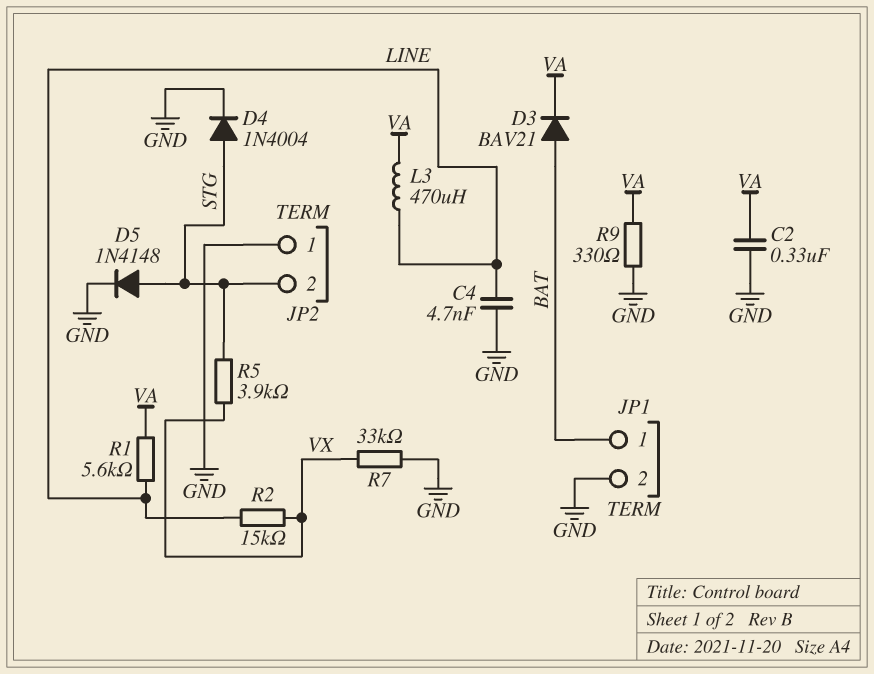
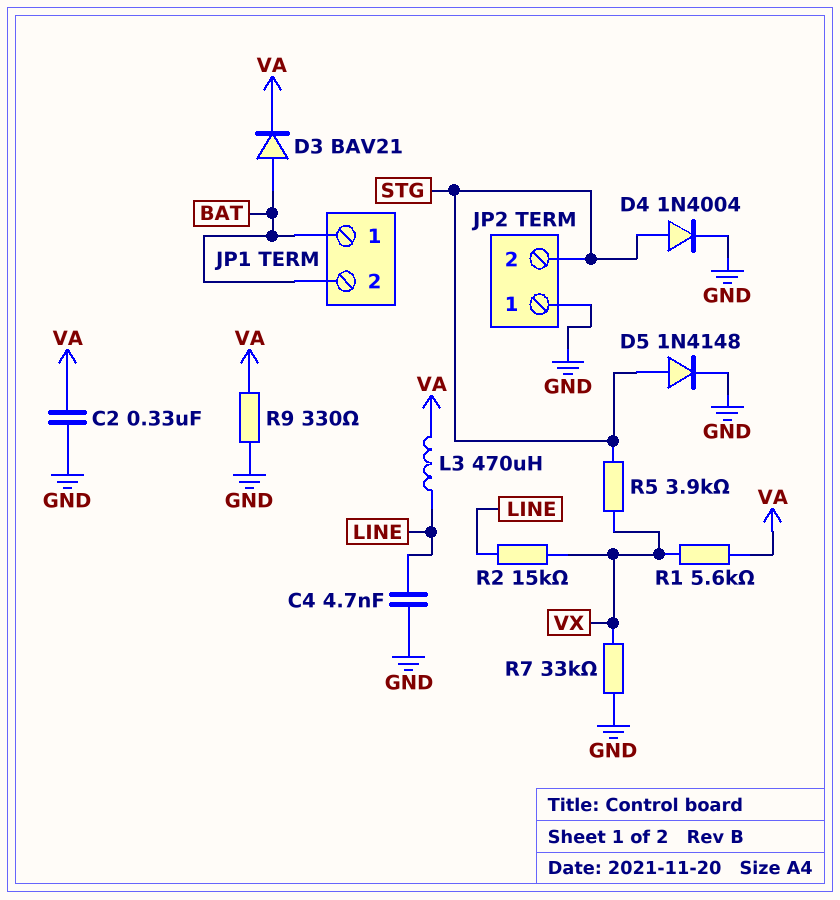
JP1 pin 2: GND -> BAT
R1: 5.6k (LINE, VA) -> 5.6k (VA, VX)

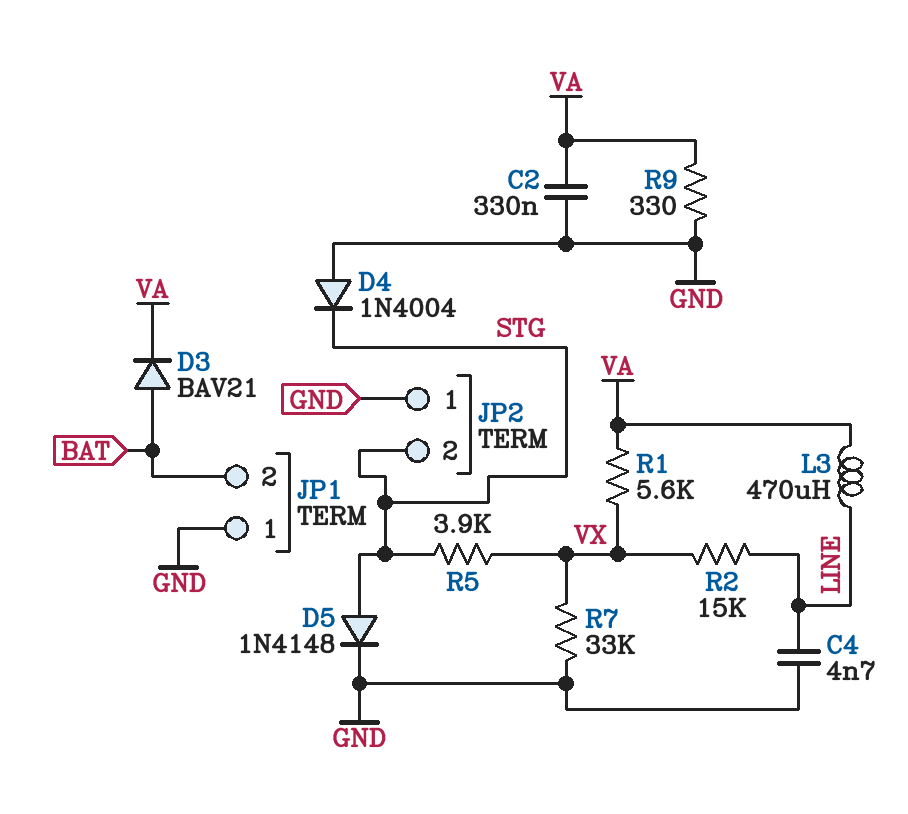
D4: diode 1N4004 (A STG, K GND) -> diode 1N4004 (A GND, K STG)
JP1 pin 1: BAT -> GND

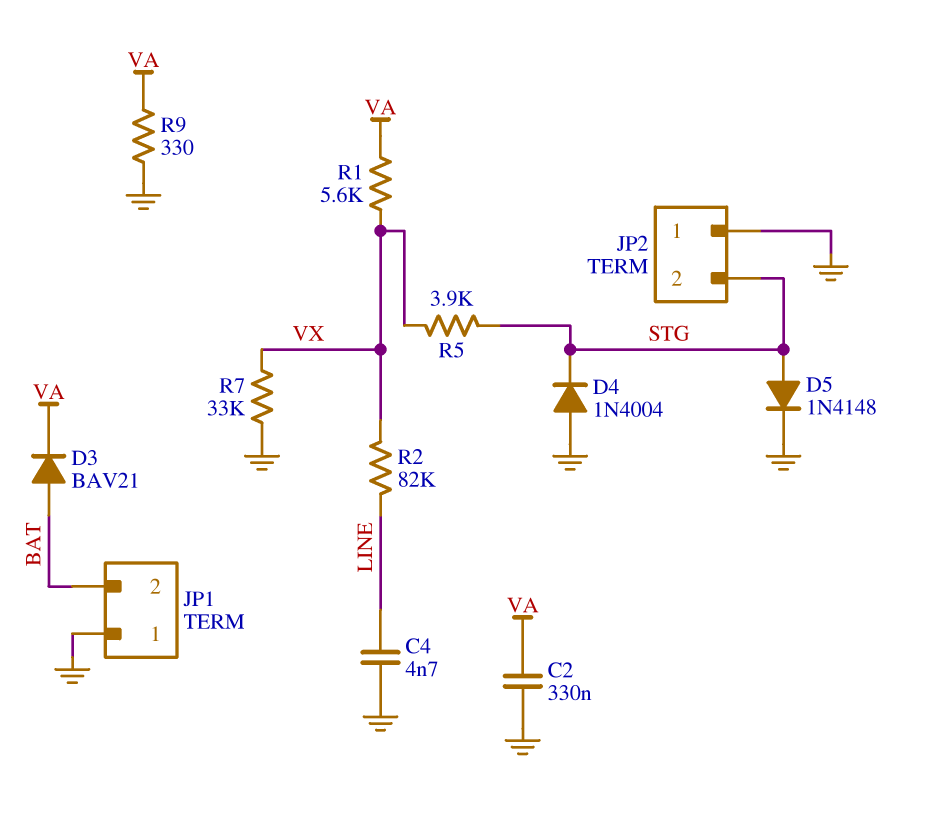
L3: 470uH (LINE, VA) -> none
R2: 15k (LINE, VX) -> 82k (LINE, VX)

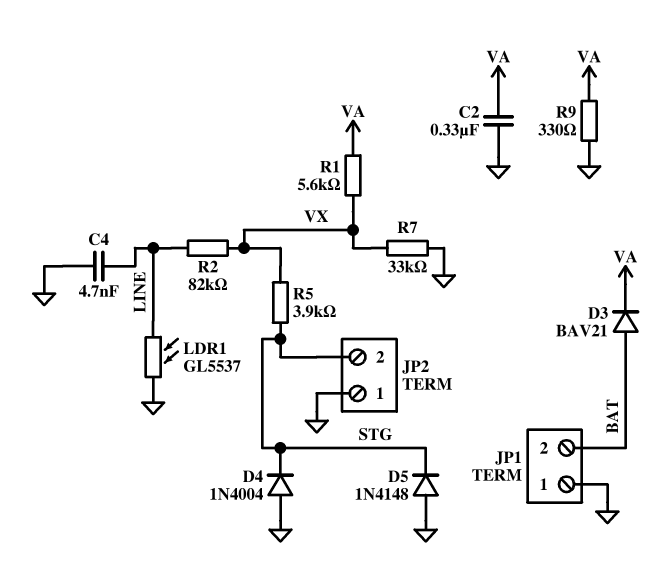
D5: diode 1N4148 (A STG, K GND) -> diode 1N4148 (A GND, K STG)
LDR1: none -> GL5537 (GND, LINE)

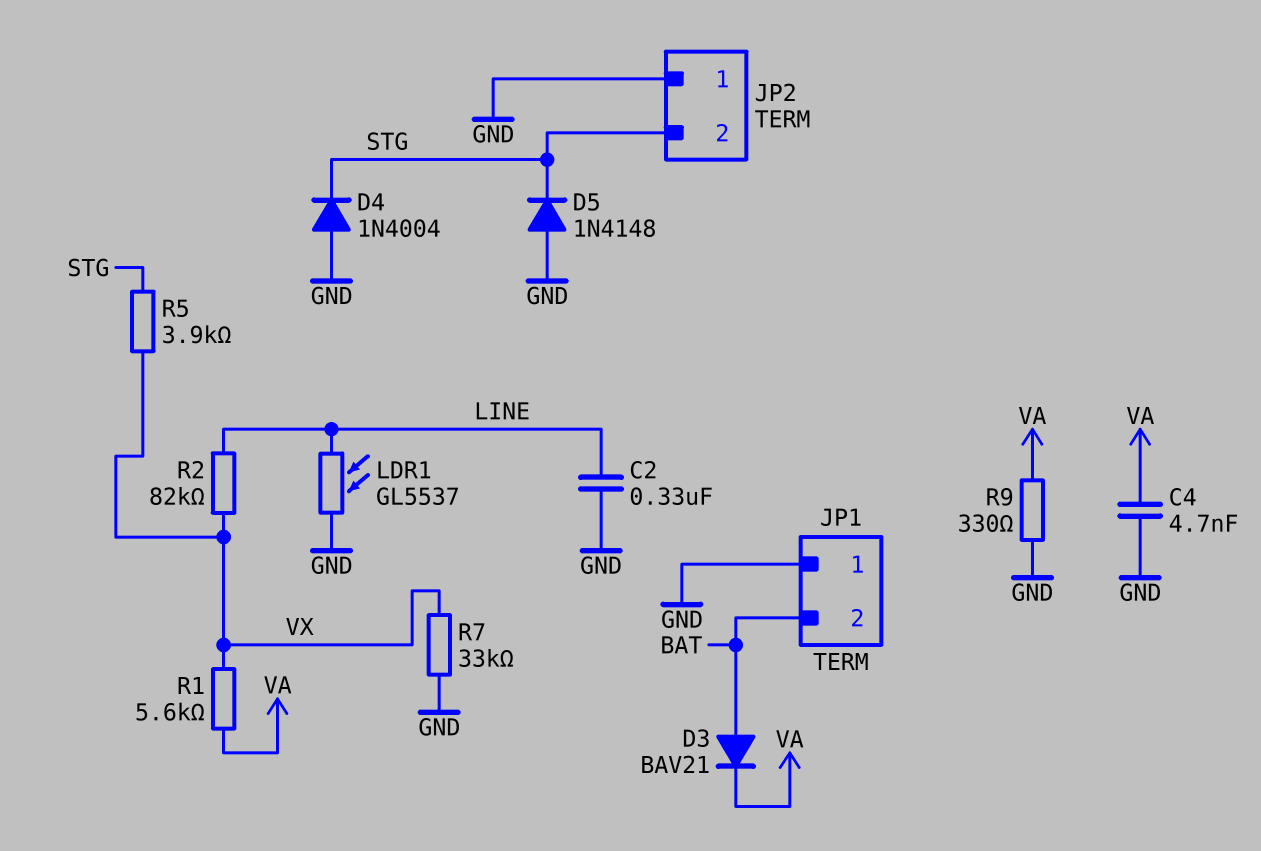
C2: 330nF (GND, VA) -> 330nF (GND, LINE)
C4: 4.7nF (GND, LINE) -> 4.7nF (GND, VA)

